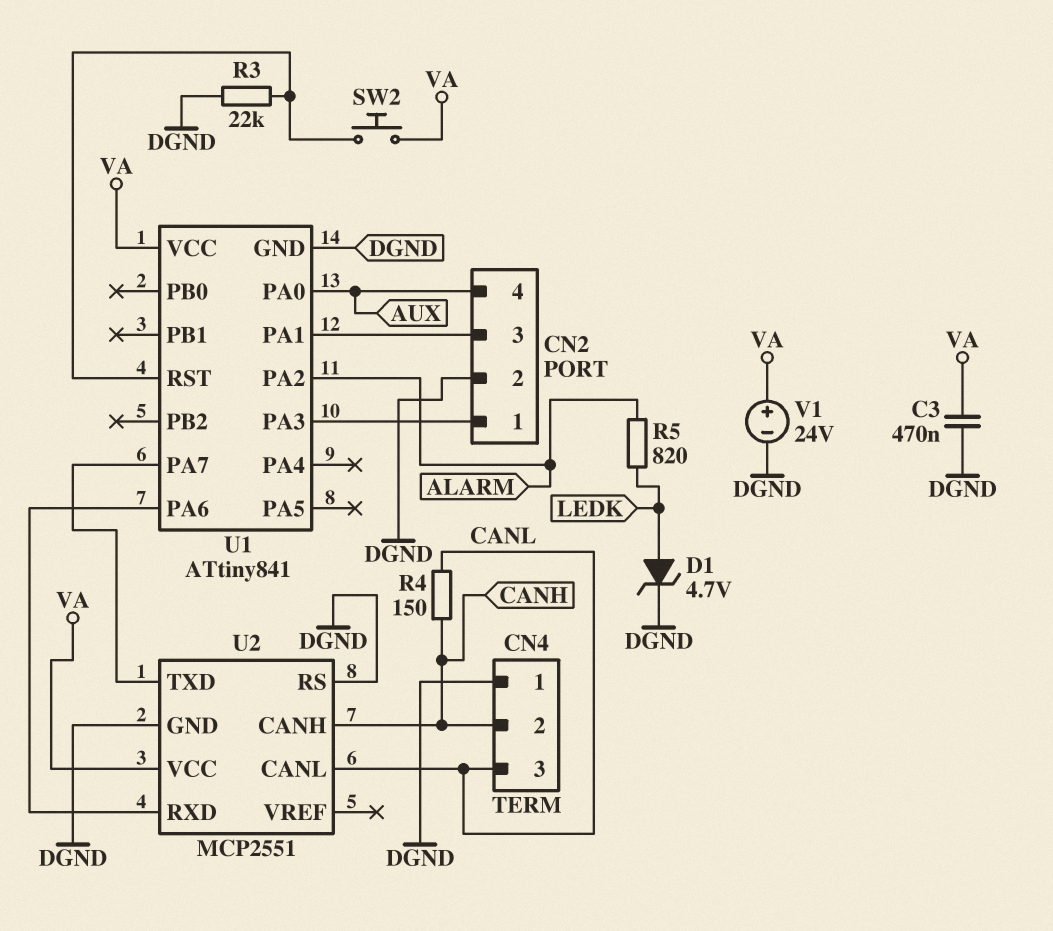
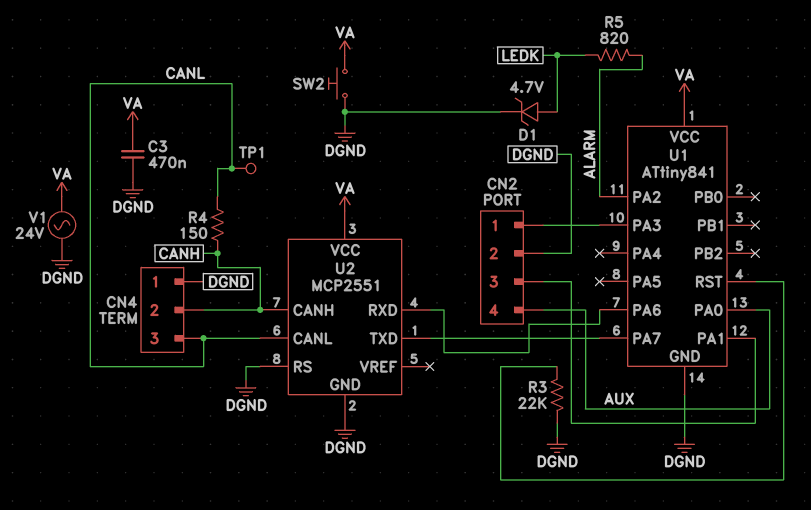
SW2: button (U1/RST, VA) -> button (DGND, VA)
TP1: none -> test point (CANL)
V1: 24V (plus VA, minus DGND) -> AC 24V (DGND, VA)

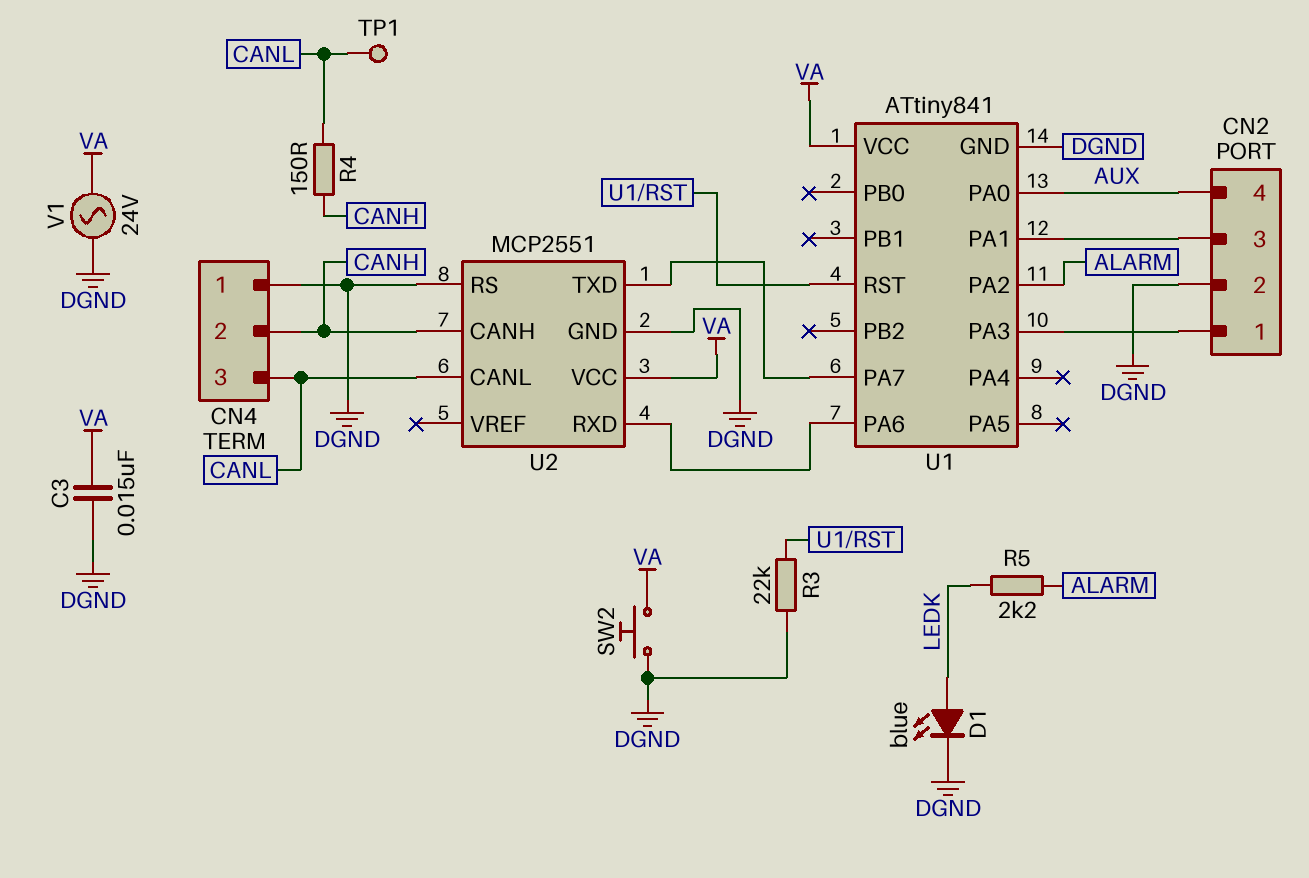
C3: 470nF (DGND, VA) -> 15nF (DGND, VA)
D1: zener 4.7V (A LEDK, K DGND) -> LED blue (A LEDK, K DGND)
R5: 820 (ALARM, LEDK) -> 2.2k (ALARM, LEDK)

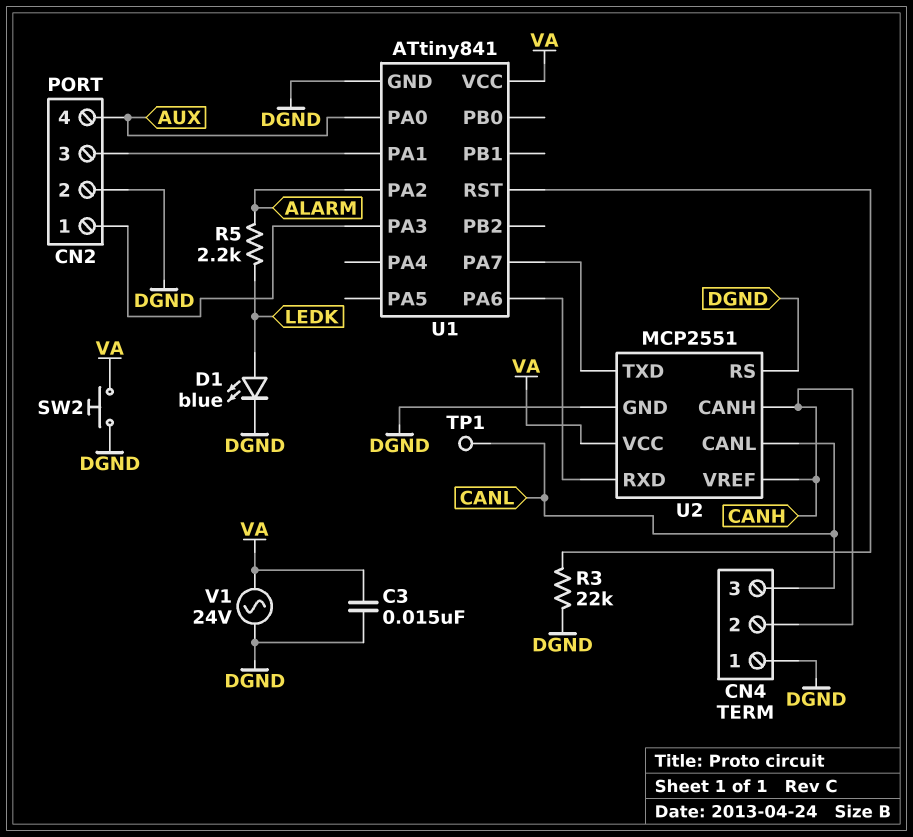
R4: 150 (CANH, CANL) -> none
U2 pin VREF: none -> CANH

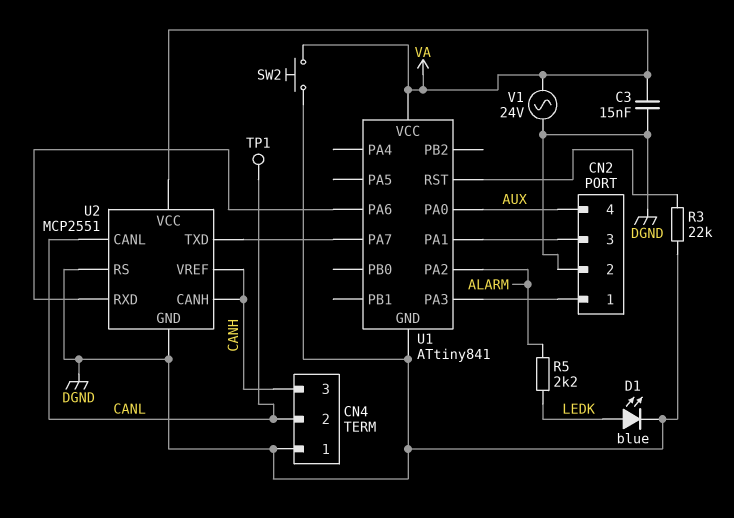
CN4 pin 2: CANH -> CANL
CN4 pin 3: CANL -> CANH

